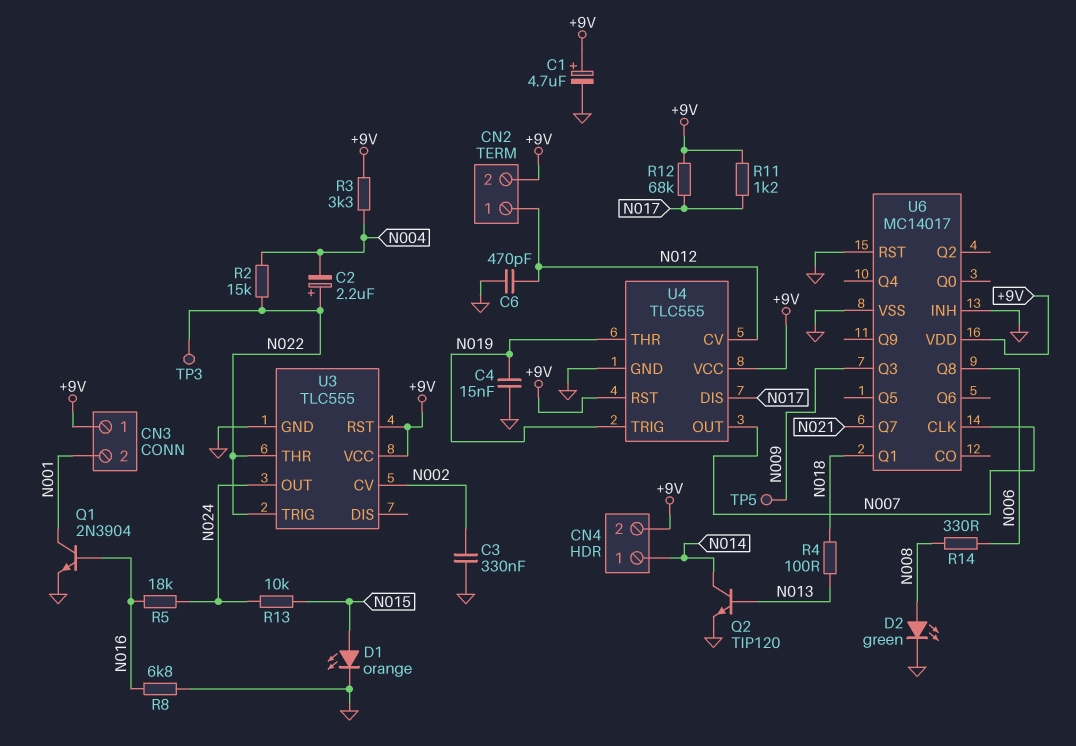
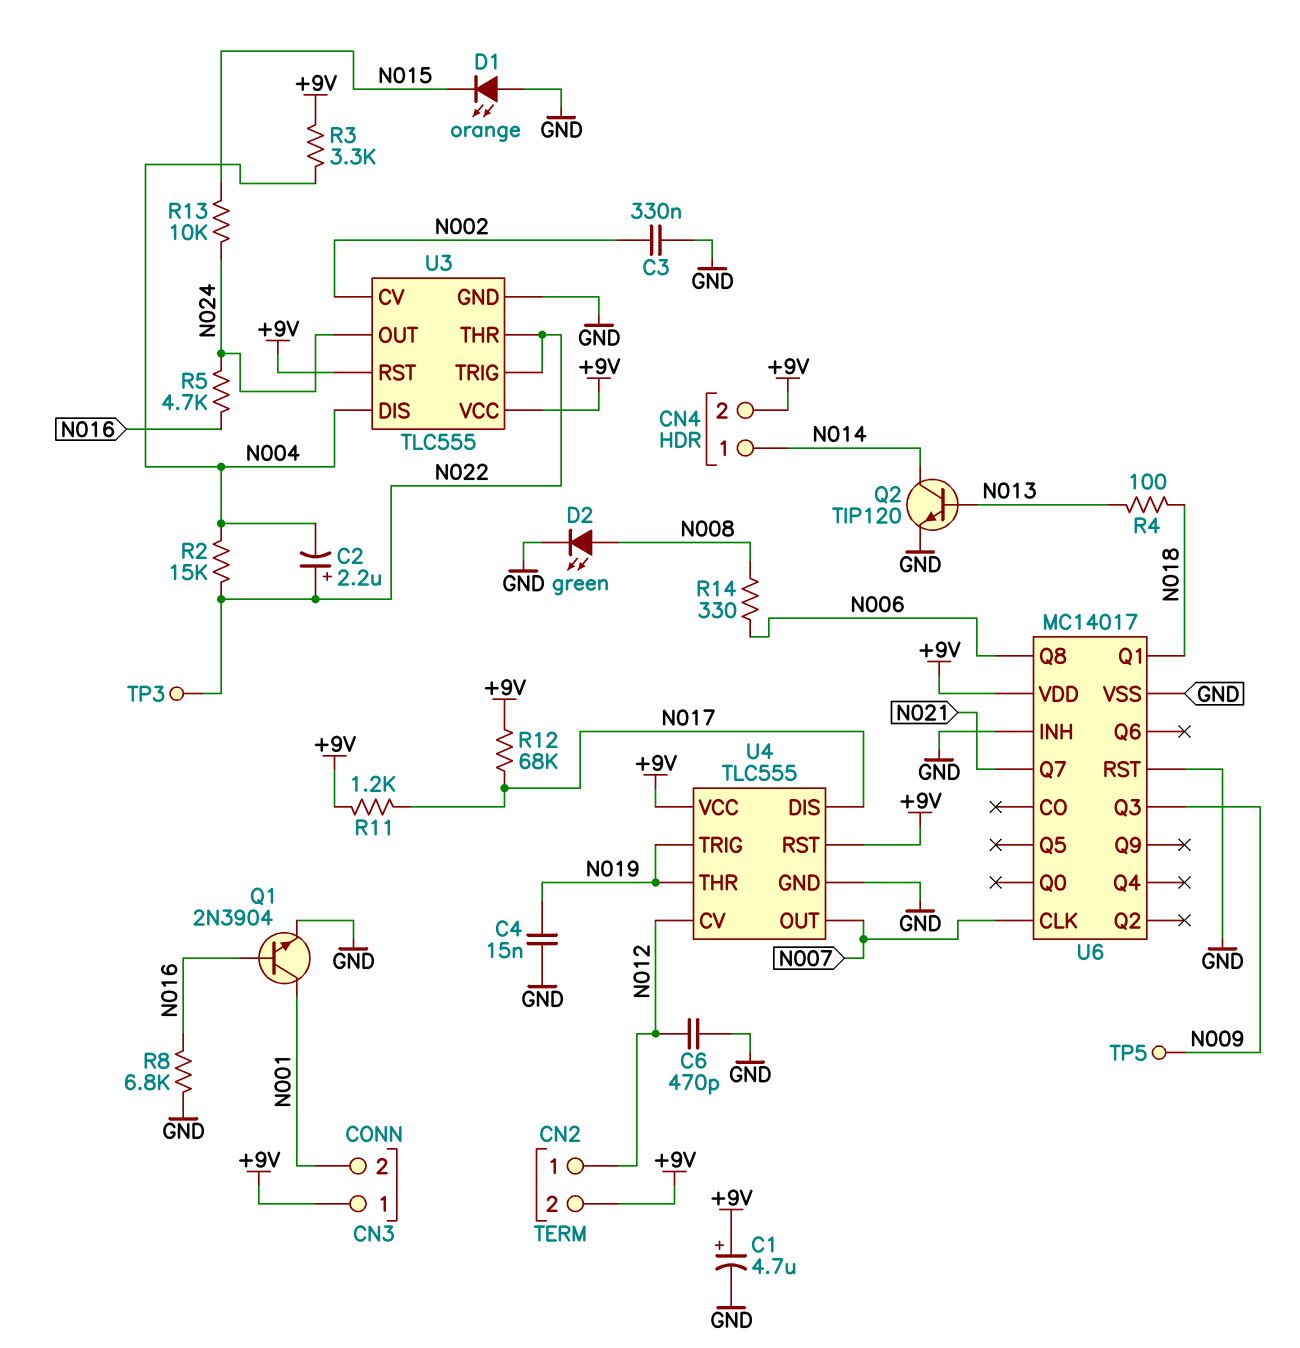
D1: LED orange (A N015, K GND) -> LED orange (A GND, K N015)
R5: 18k (N016, N024) -> 4.7k (N016, N024)
U3 pin DIS: none -> N004

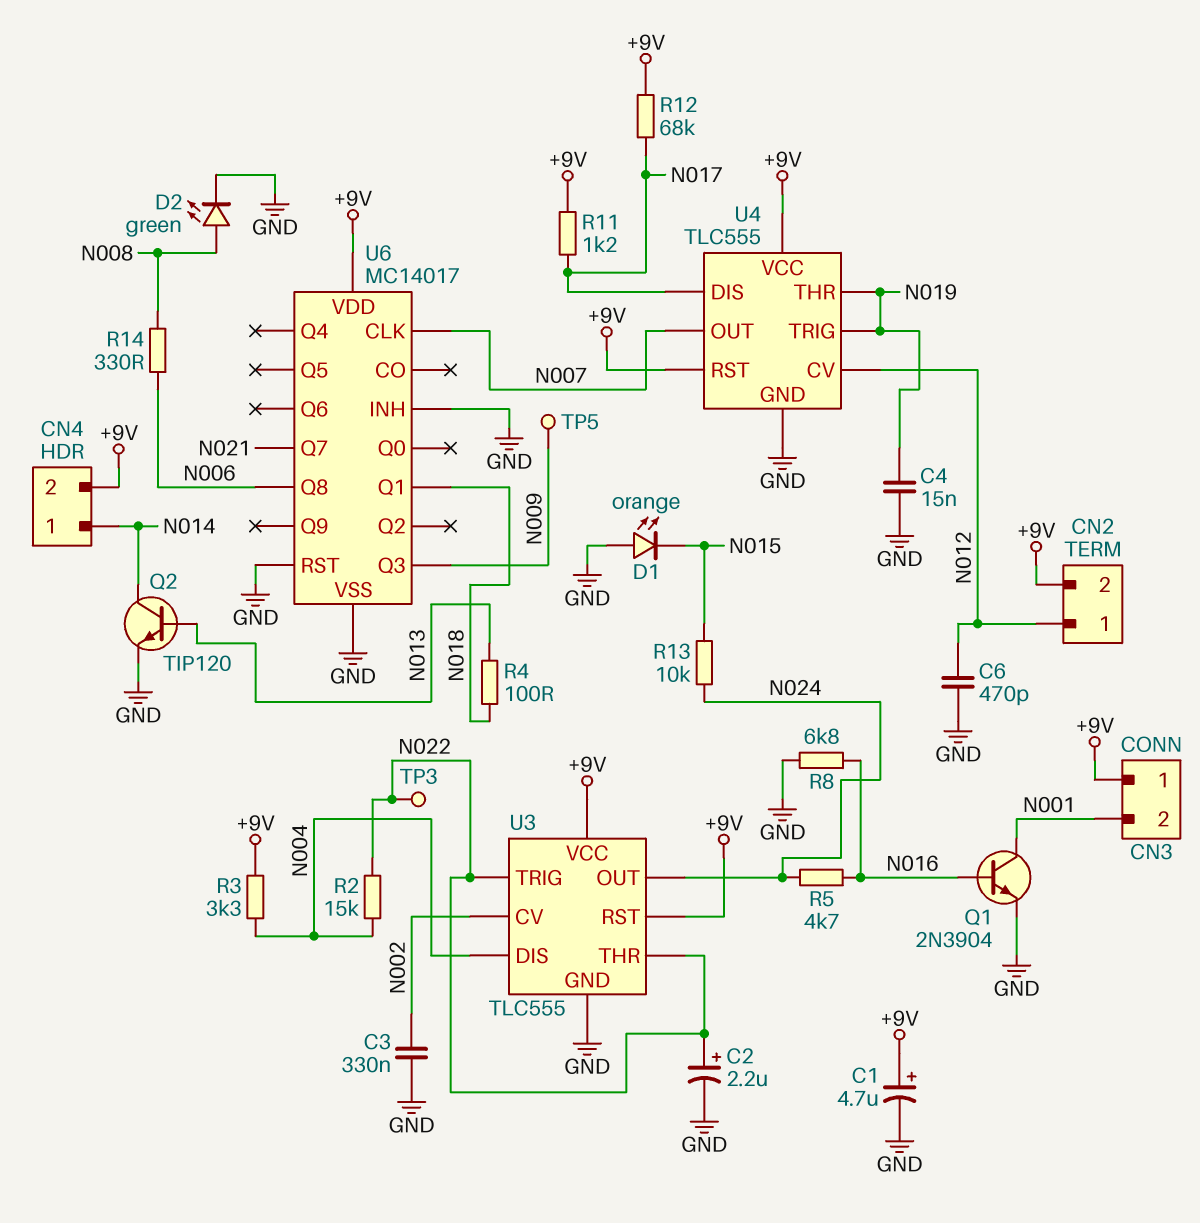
C2: 2.2uF (plus N022, minus N004) -> 2.2uF (plus N022, minus GND)

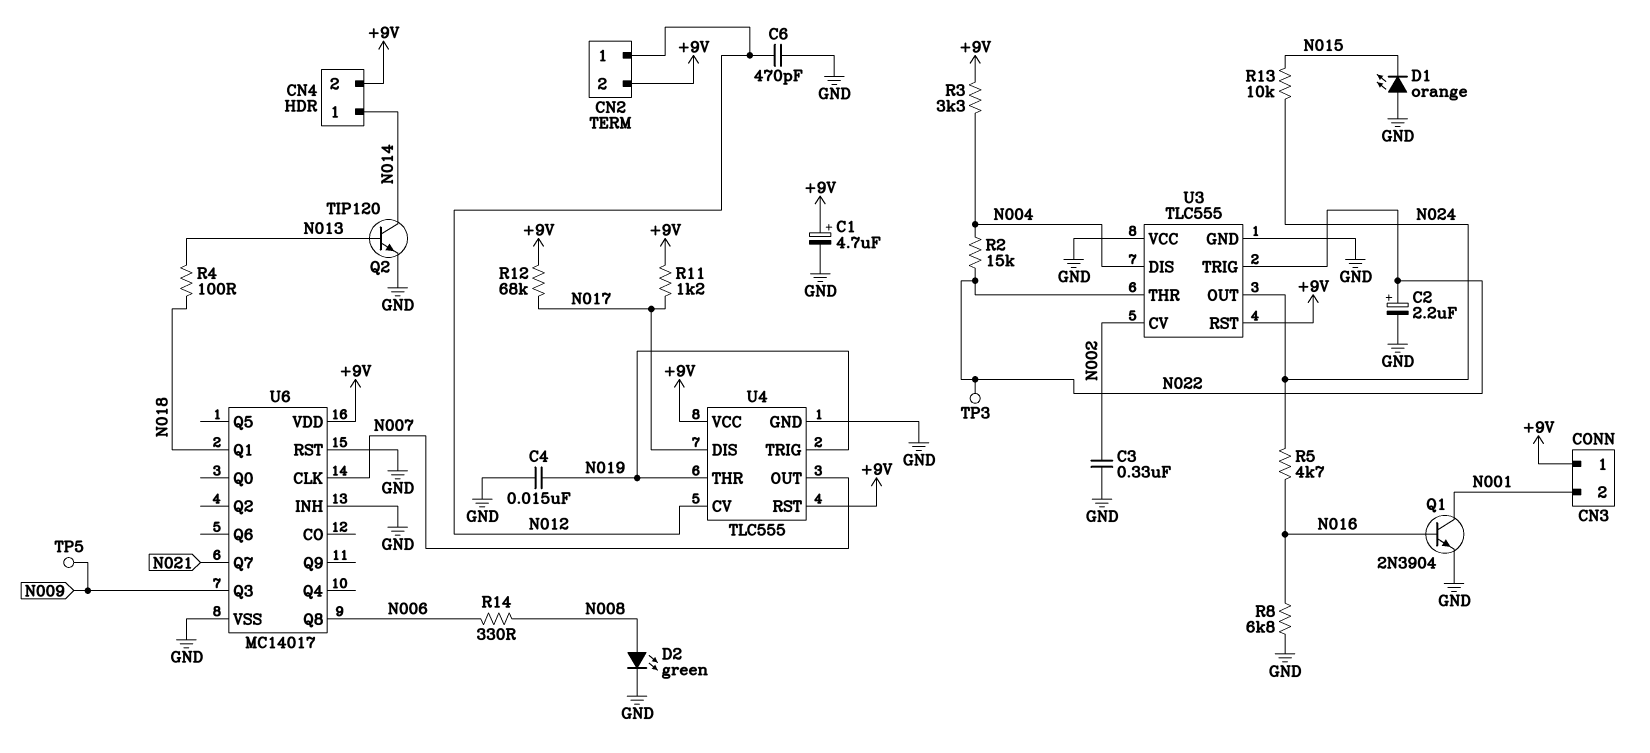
U3 pin VCC: +9V -> GND

